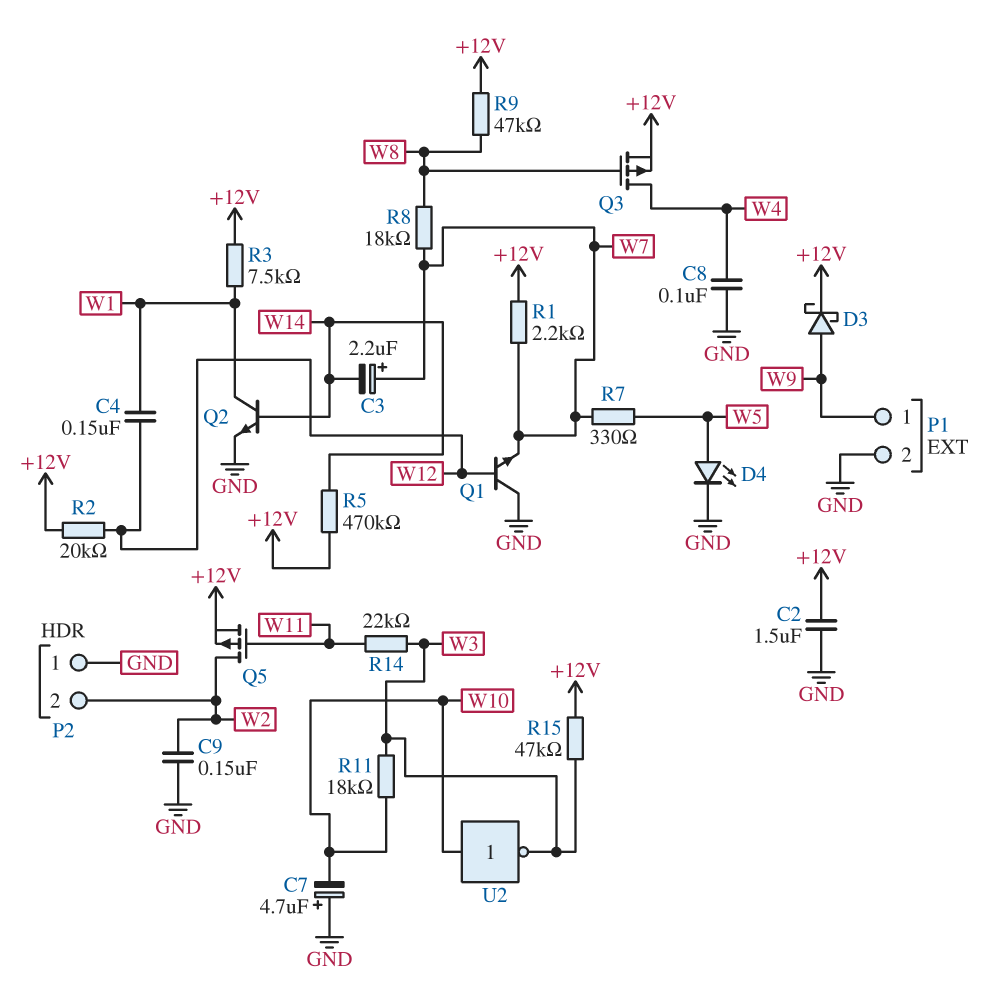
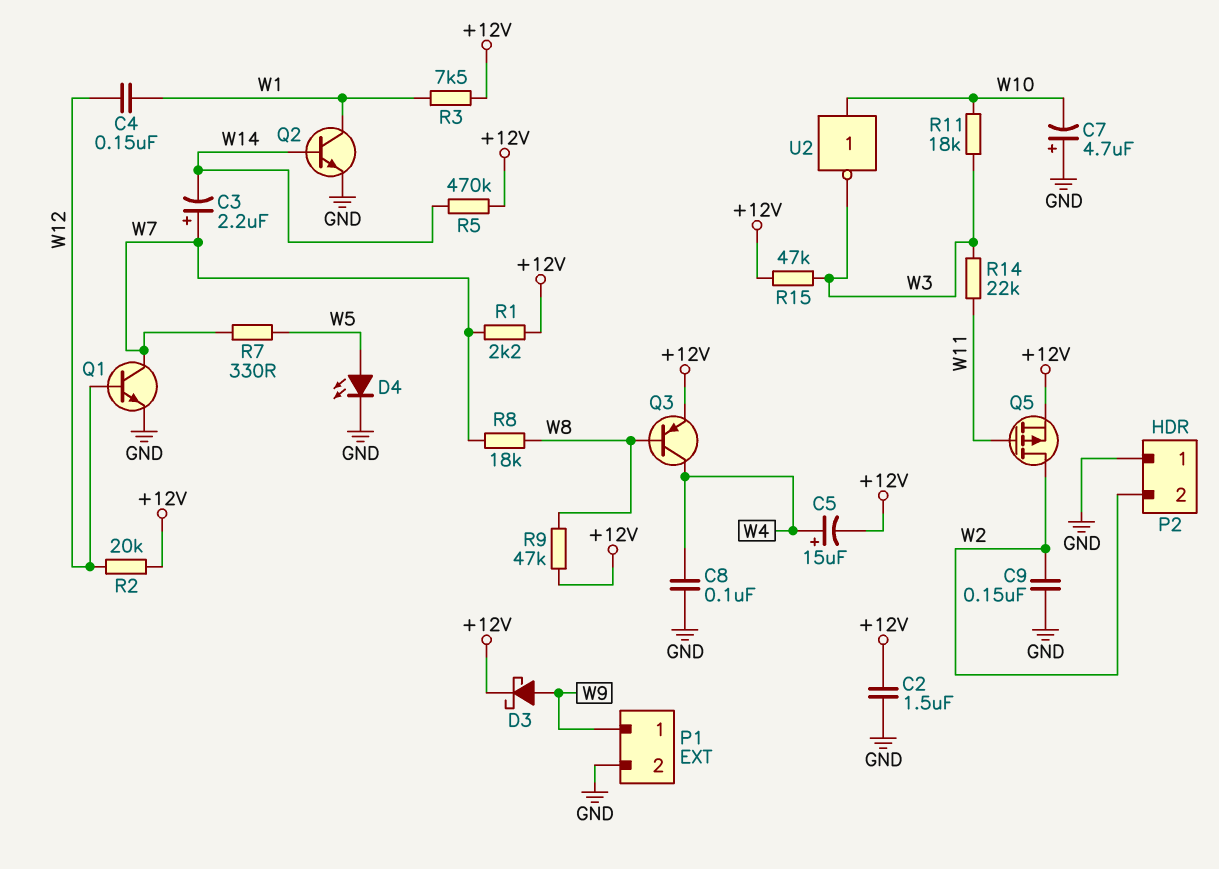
C5: none -> 15uF (plus W4, minus +12V)
Q1: NPN (B W12, C GND, E W7) -> NPN (B W12, C W7, E GND)
Q3: PMOS (G W8, D W4, S +12V) -> PNP (B W8, C W4, E +12V)

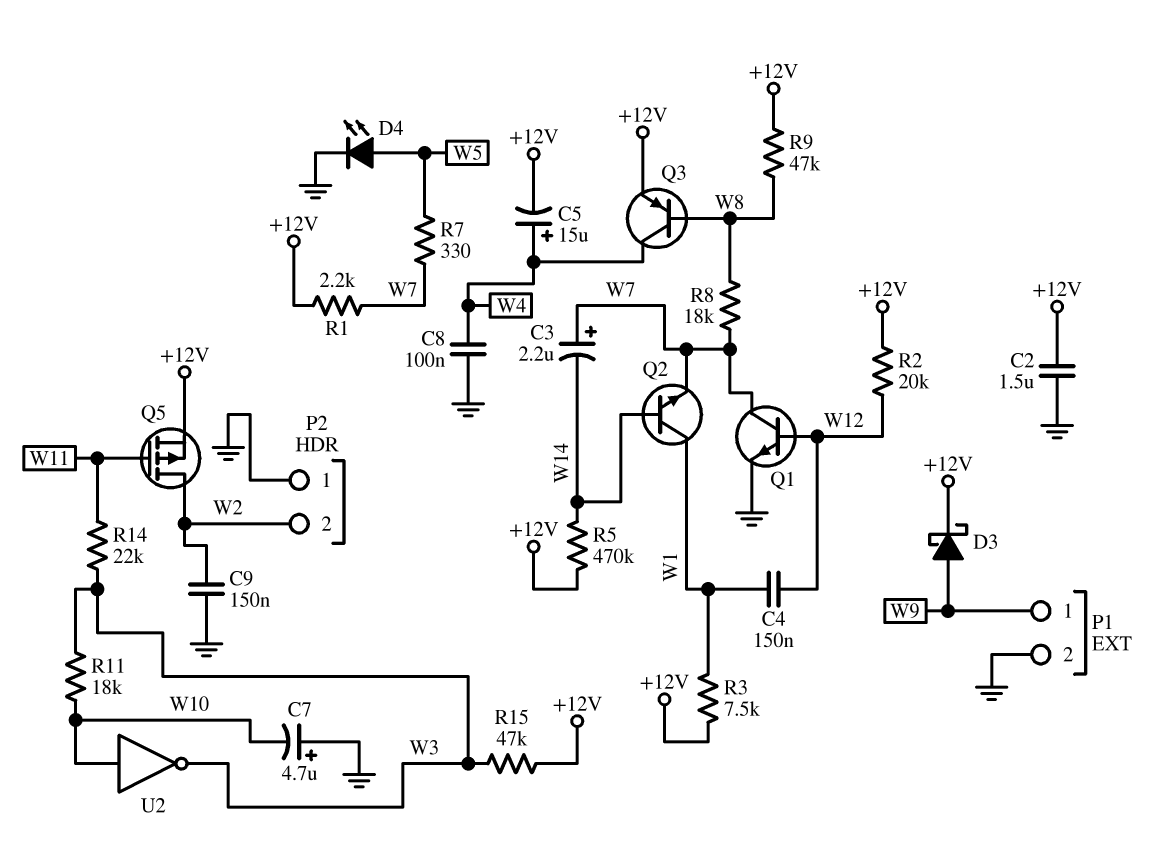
Q2: NPN (B W14, C W1, E GND) -> NPN (B W14, C W1, E W7)

